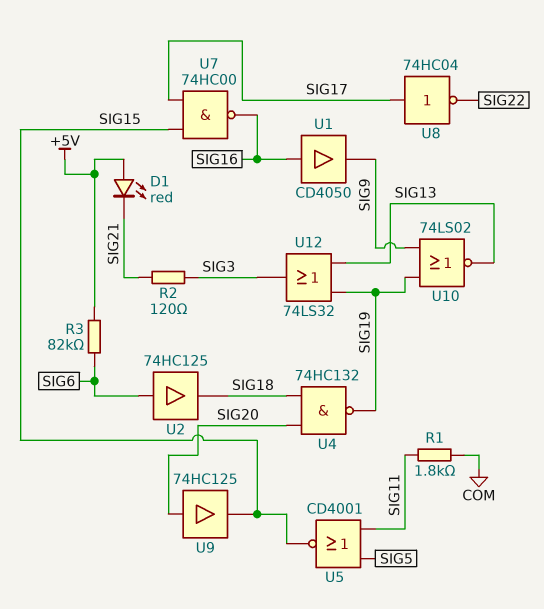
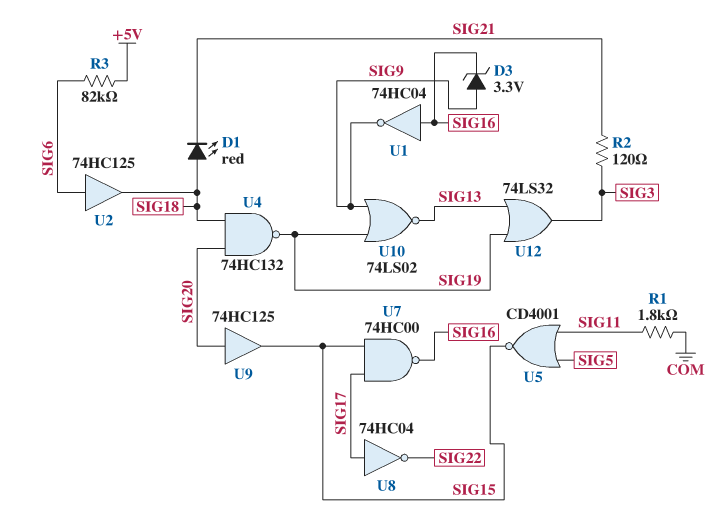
D1: LED red (A +5V, K SIG21) -> LED red (A SIG18, K SIG21)
D3: none -> zener 3.3V (A SIG9, K SIG16)
U1: buffer CD4050 (in SIG16, out SIG9) -> NOT 74HC04 (in SIG16, out SIG9)

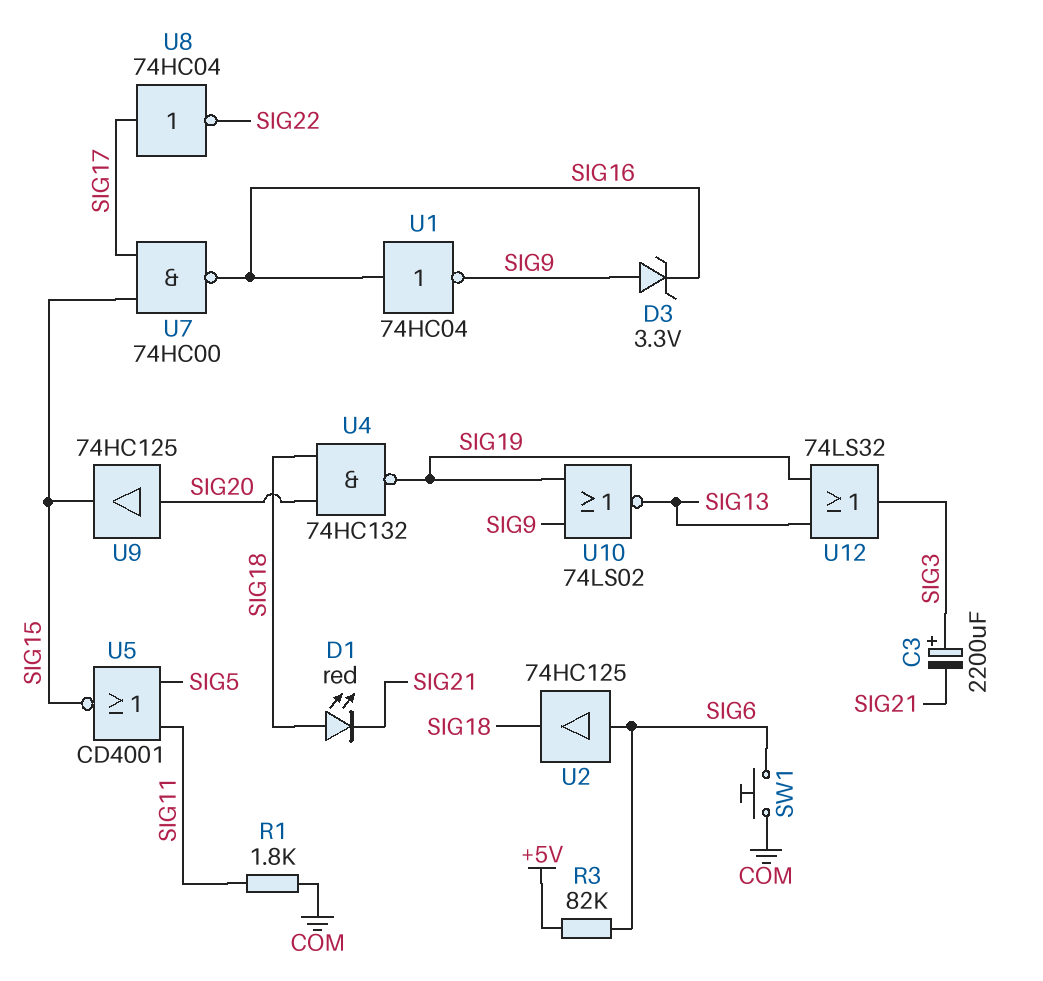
C3: none -> 2200uF (plus SIG3, minus SIG21)
R2: 120 (SIG3, SIG21) -> none
SW1: none -> button (COM, SIG6)

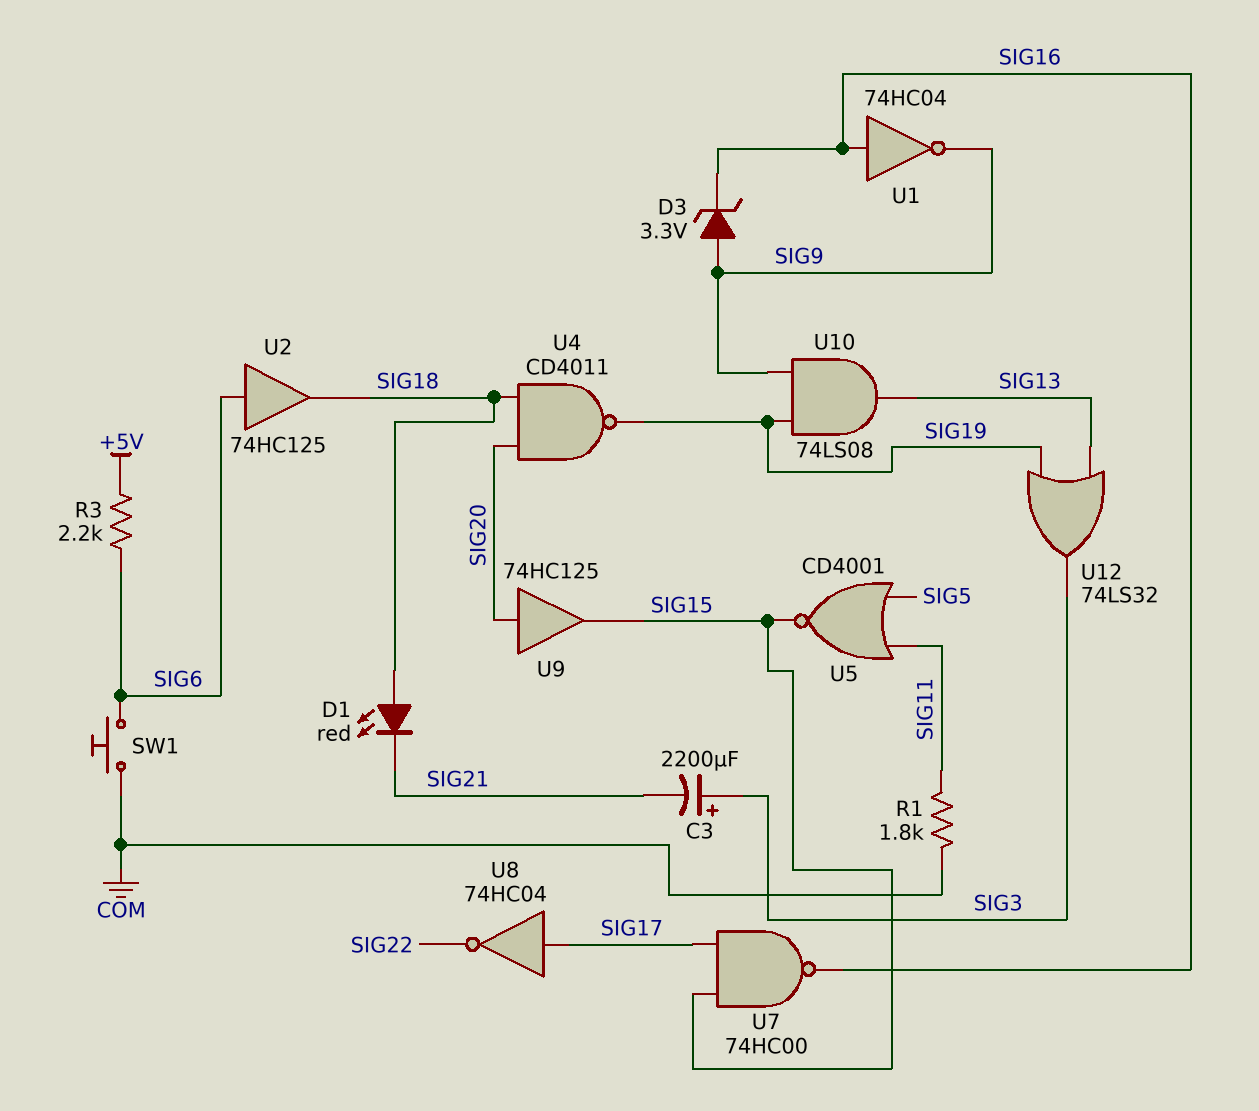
R3: 82k (+5V, SIG6) -> 2.2k (+5V, SIG6)
U4: NAND 74HC132 (in SIG18, in SIG20, out SIG19) -> NAND CD4011 (in SIG18, in SIG20, out SIG19)
U10: NOR 74LS02 (in SIG9, in SIG19, out SIG13) -> AND 74LS08 (in SIG9, in SIG19, out SIG13)

